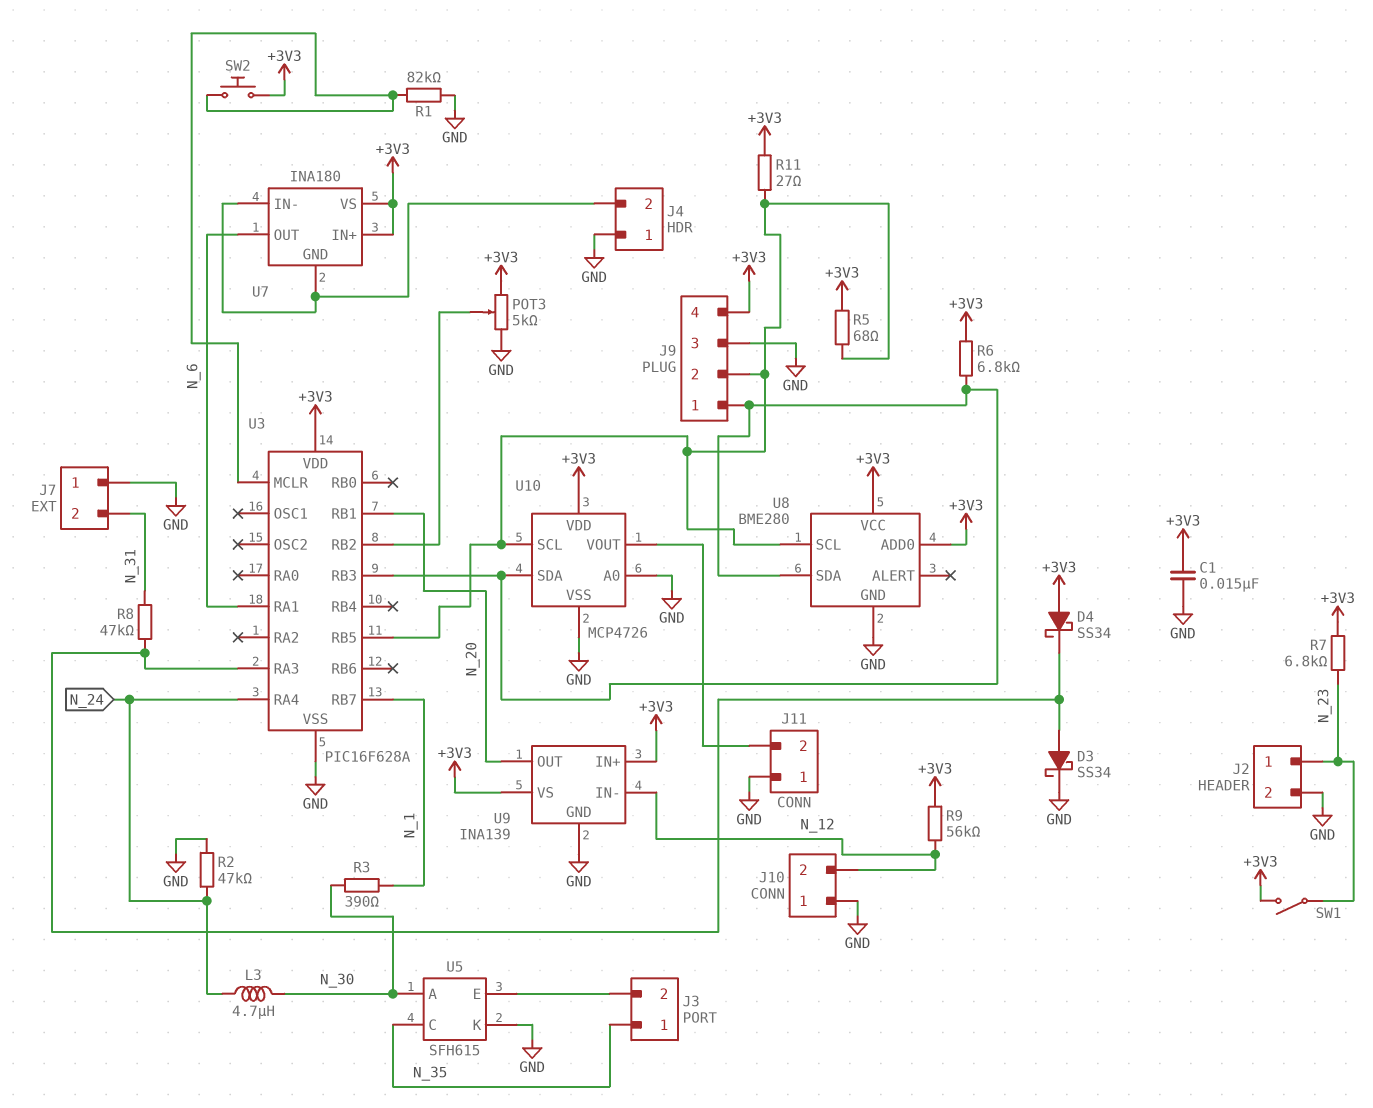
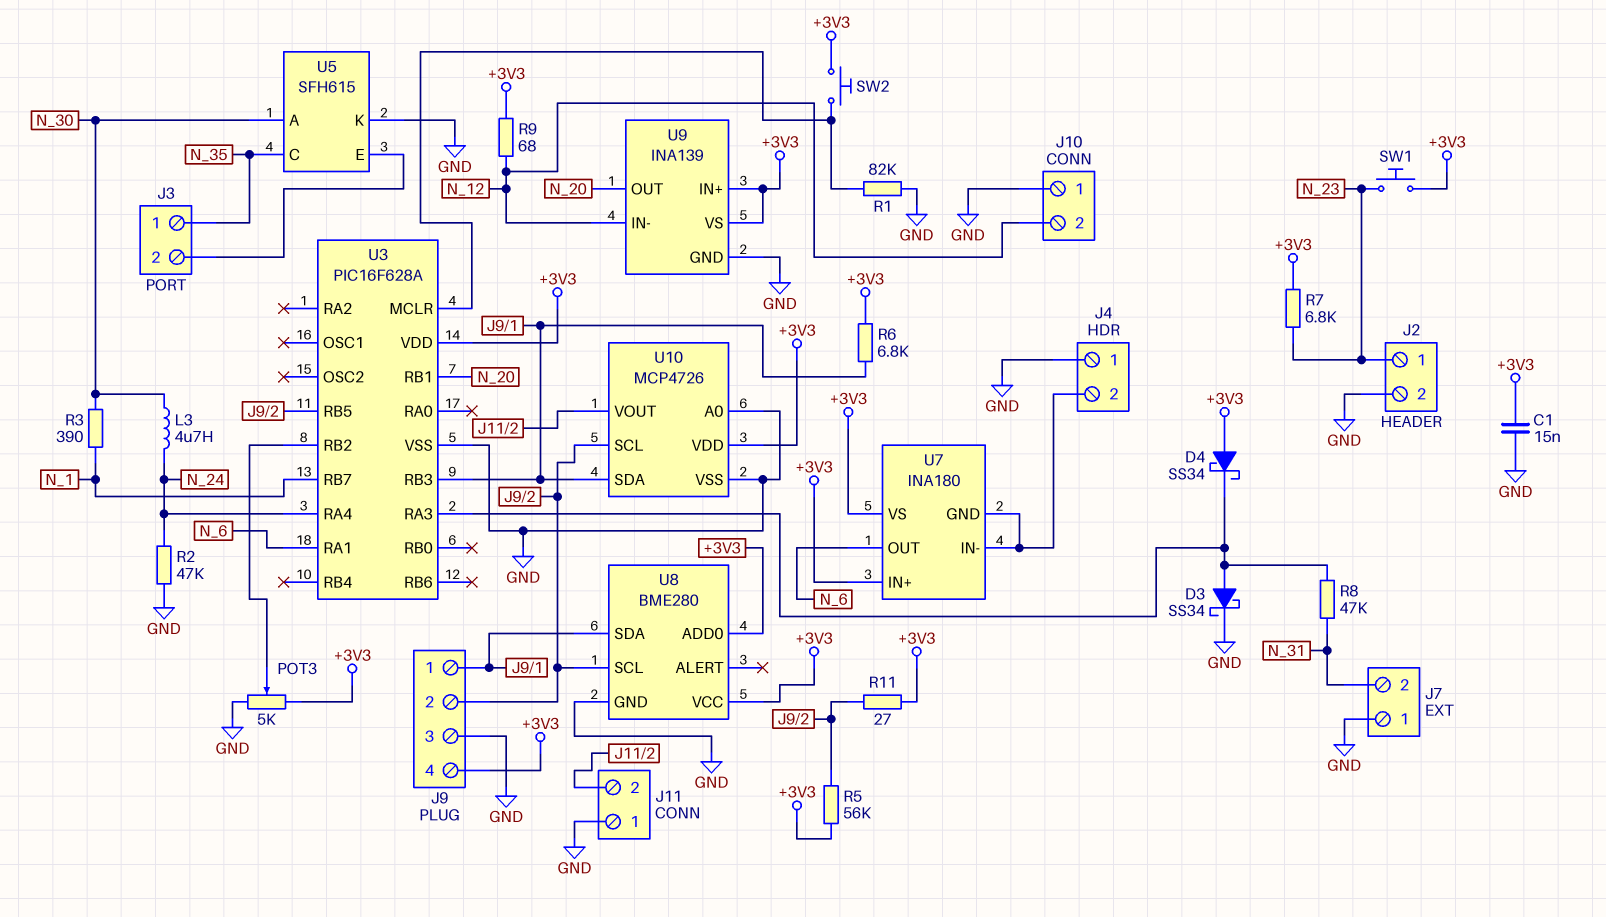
R5: 68 (+3V3, J9/2) -> 56k (+3V3, J9/2)
R9: 56k (+3V3, N_12) -> 68 (+3V3, N_12)
SW1: switch (+3V3, N_23) -> button (+3V3, N_23)

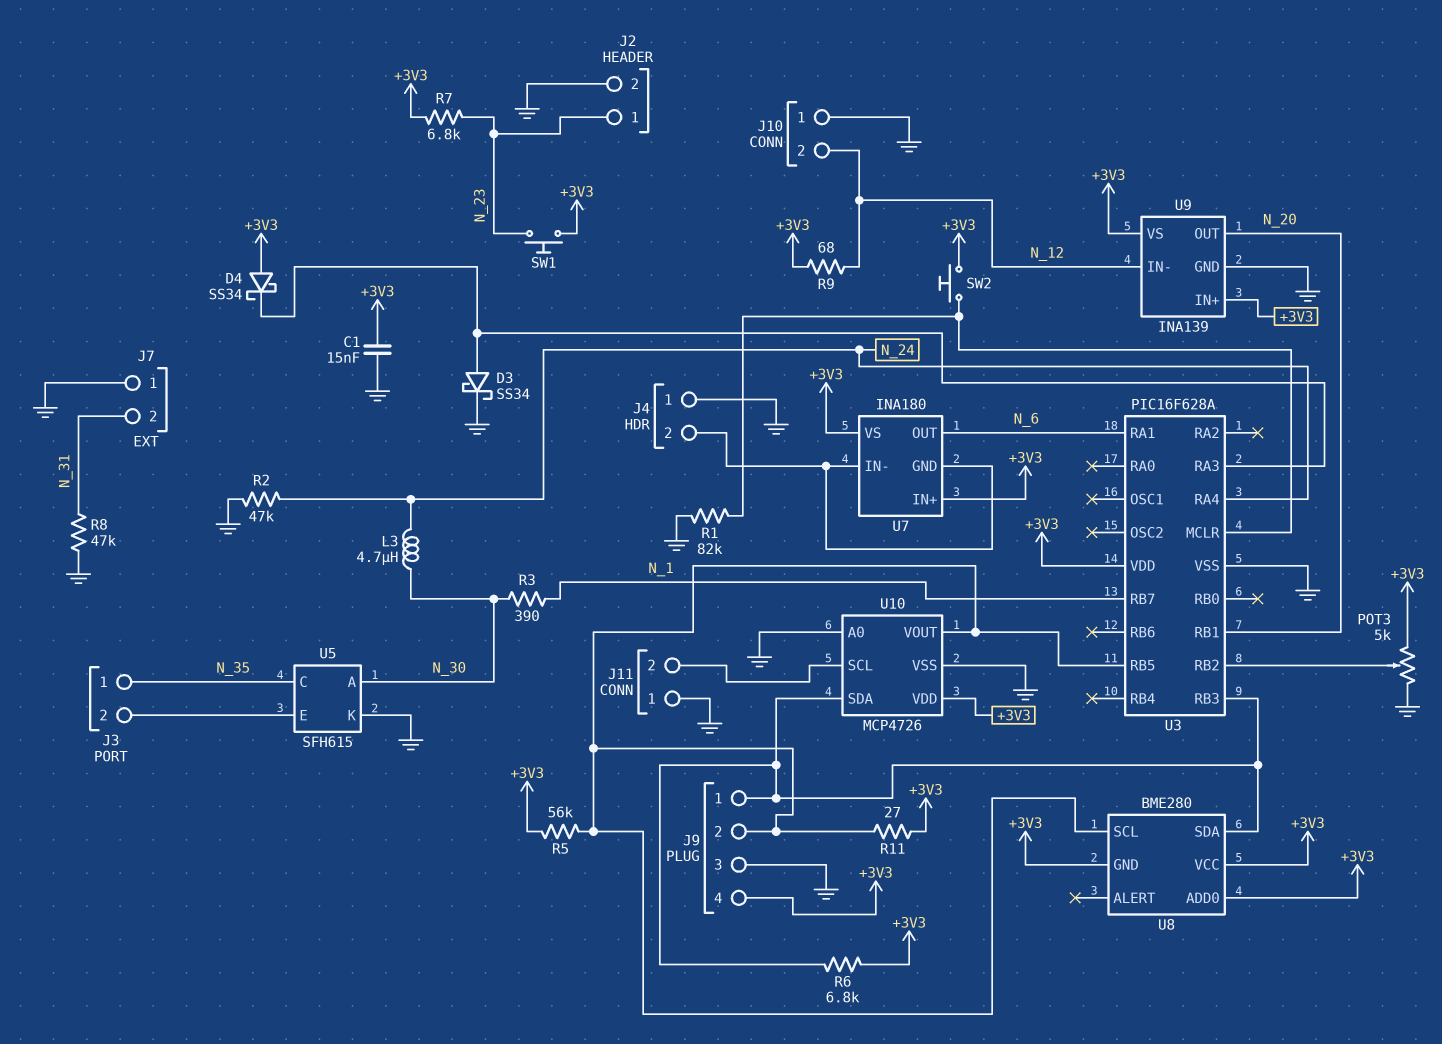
R8: 47k (N_31, U3/RA3) -> 47k (GND, N_31)
U8 pin GND: GND -> +3V3
U10 pin SCL: J9/2 -> J11/2
U10 pin VOUT: J11/2 -> J9/2

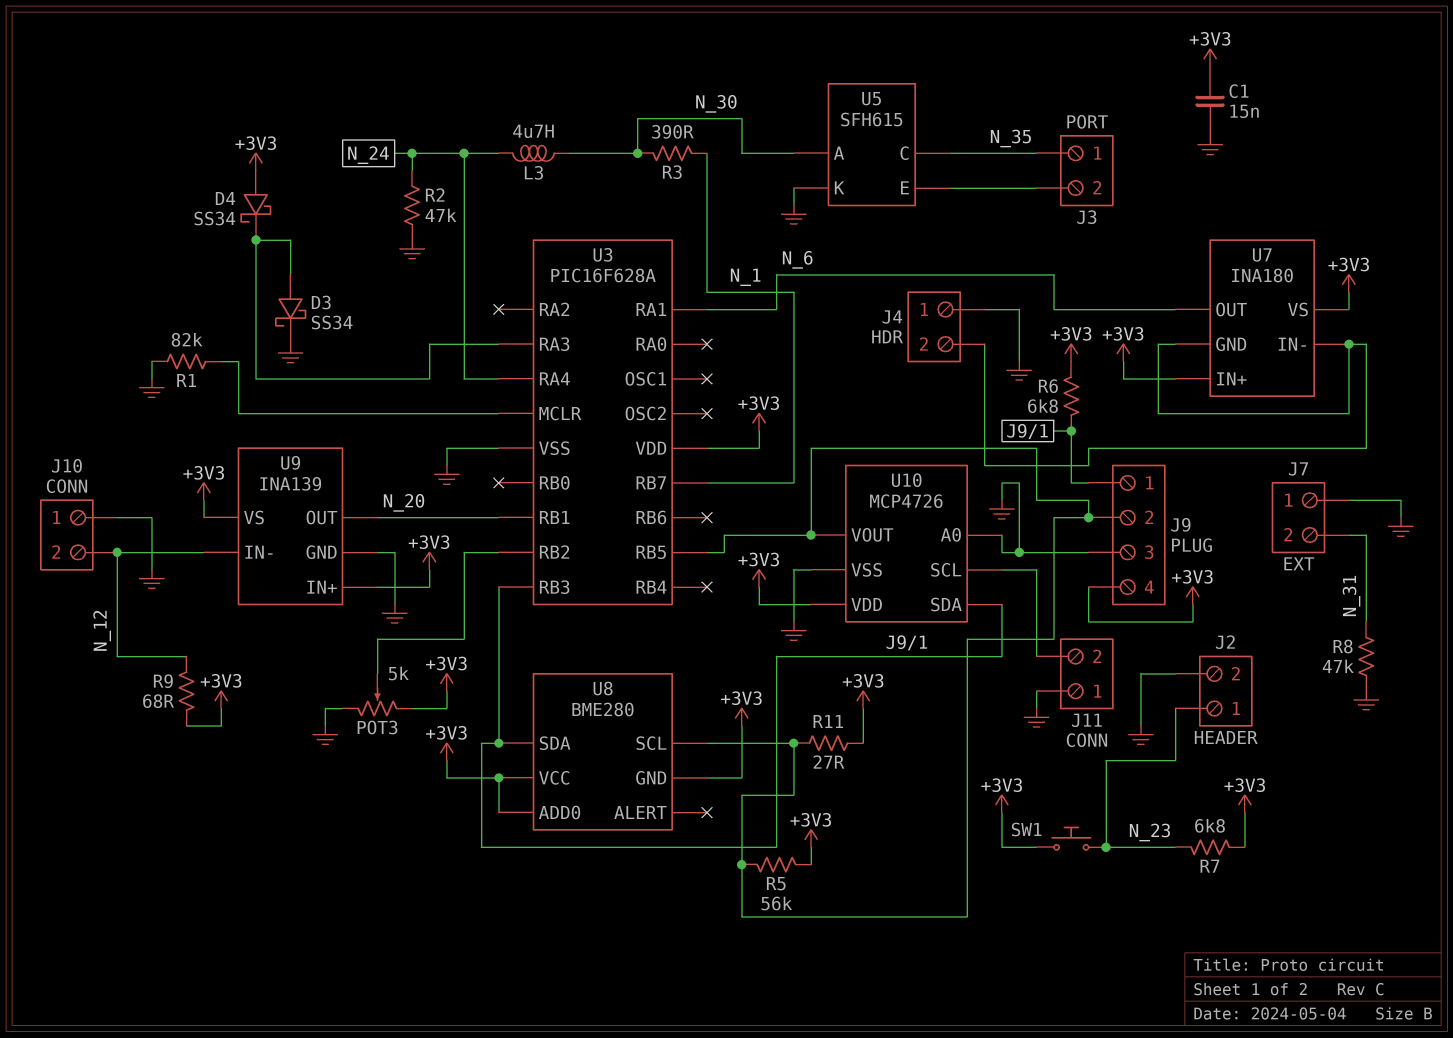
SW2: button (+3V3, U3/MCLR) -> none

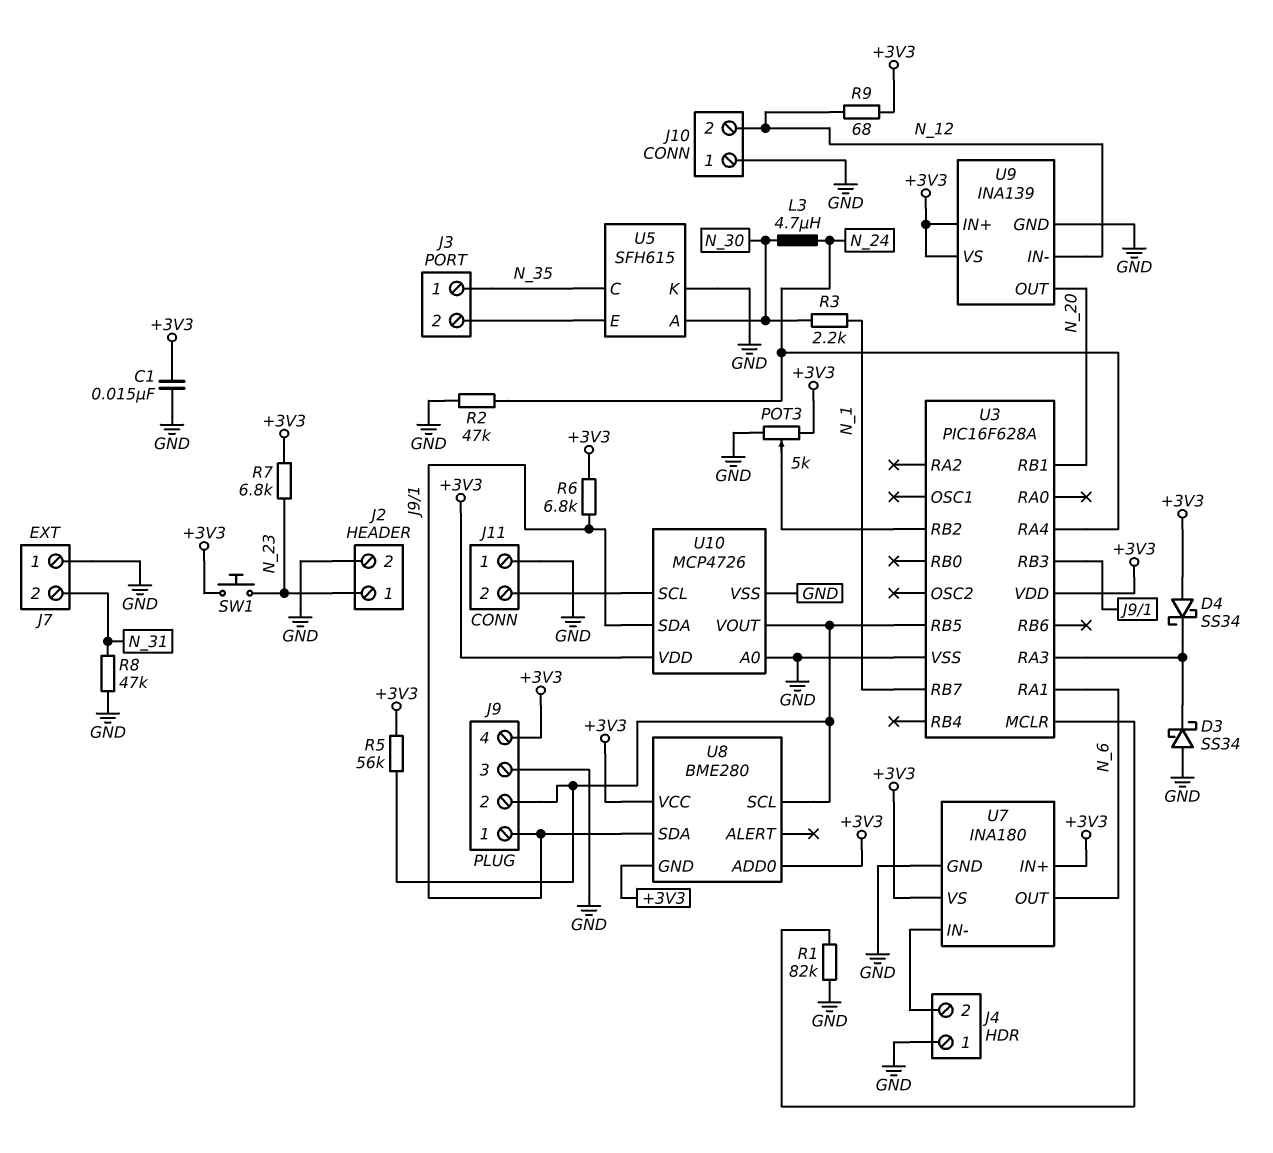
D3: schottky SS34 (A U3/RA3, K GND) -> schottky SS34 (A GND, K U3/RA3)
R3: 390 (N_1, N_30) -> 2.2k (N_1, N_30)
R11: 27 (+3V3, J9/2) -> none
U7 pin GND: J4/2 -> GND

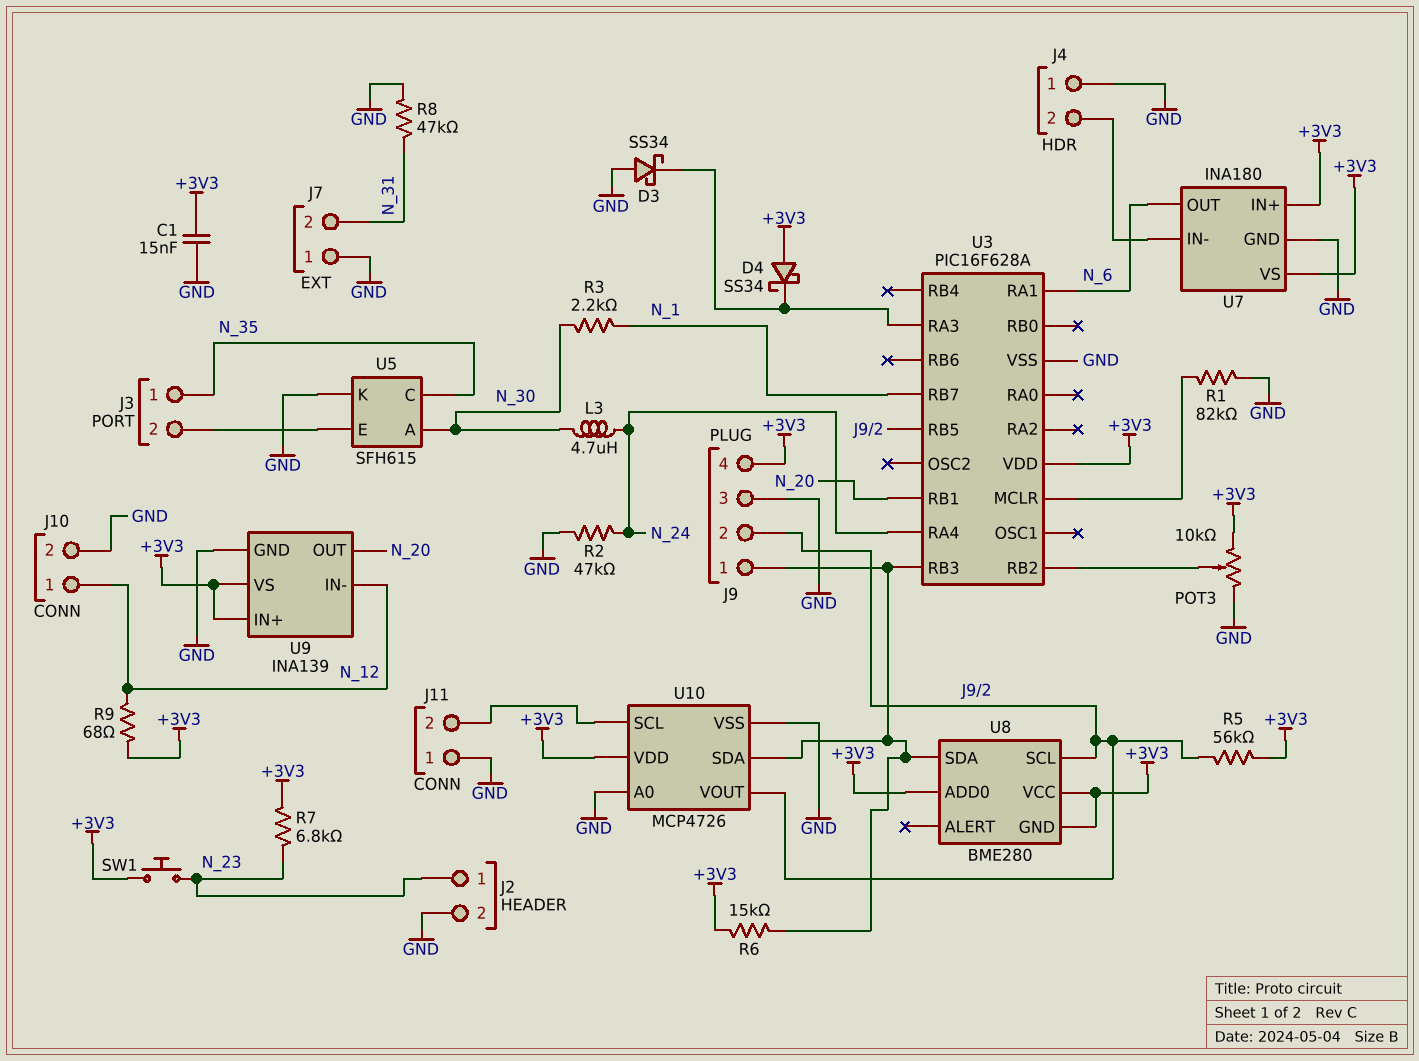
J10 pin 1: GND -> N_12
J10 pin 2: N_12 -> GND
POT3: 5k (+3V3, GND, wiper U3/RB2) -> 10k (+3V3, GND, wiper U3/RB2)
R6: 6.8k (+3V3, J9/1) -> 15k (+3V3, J9/1)

